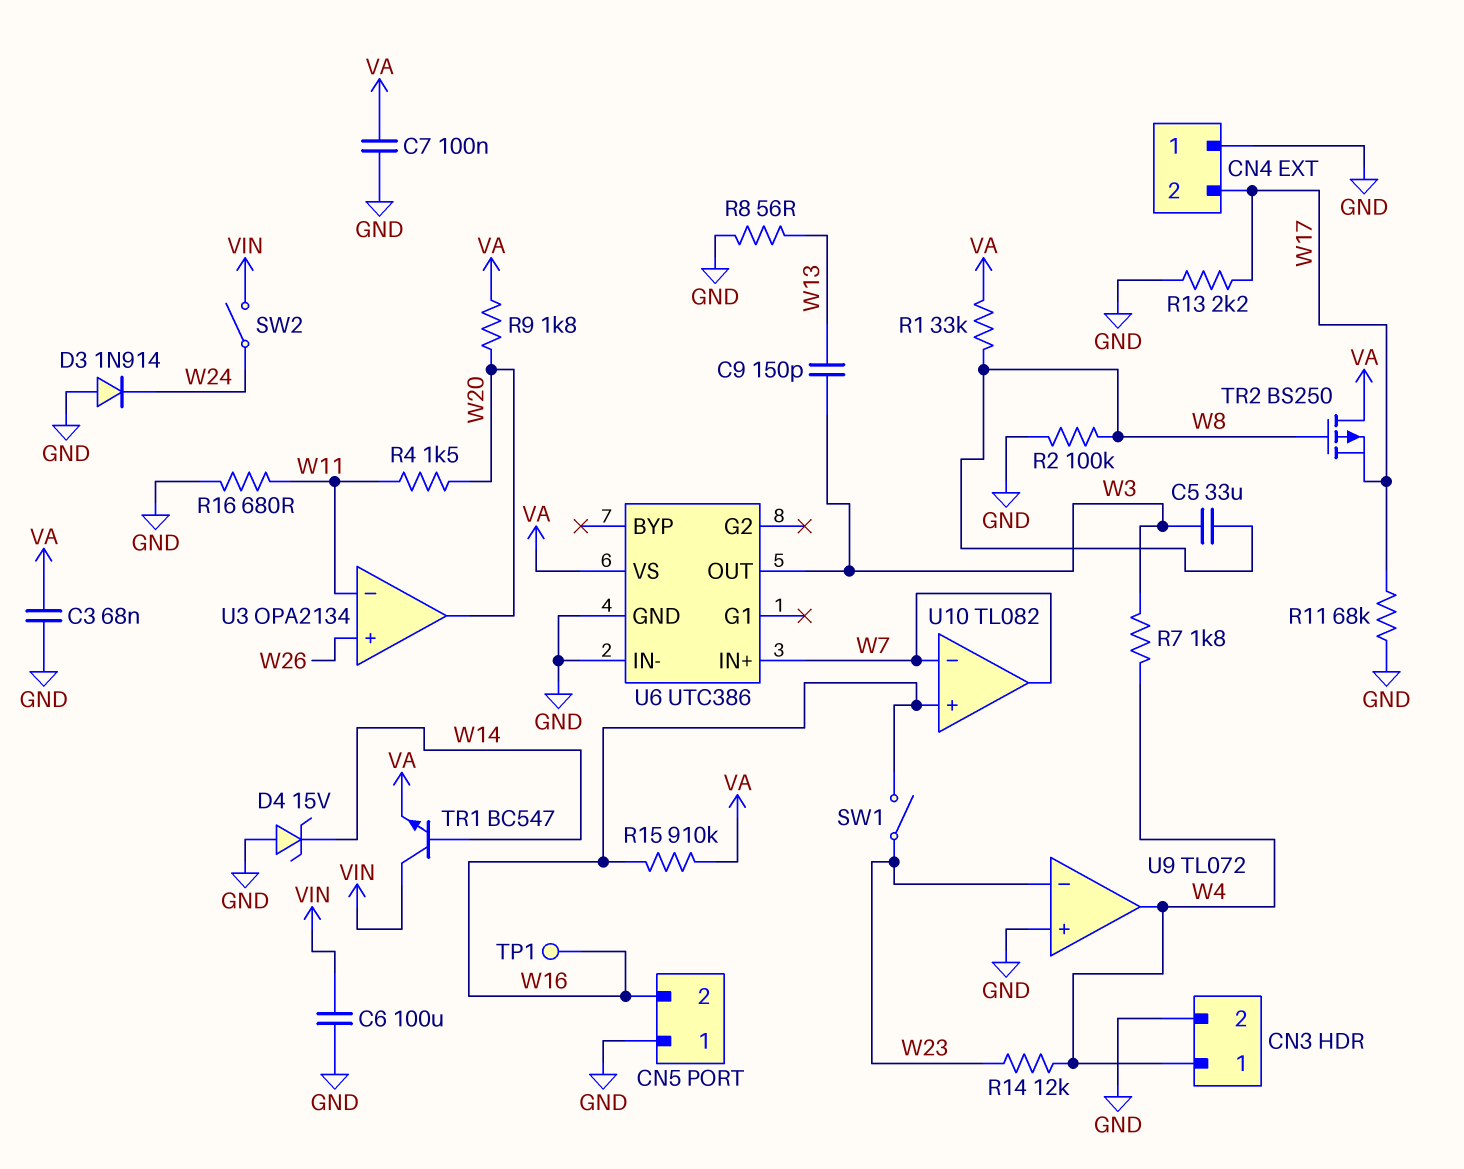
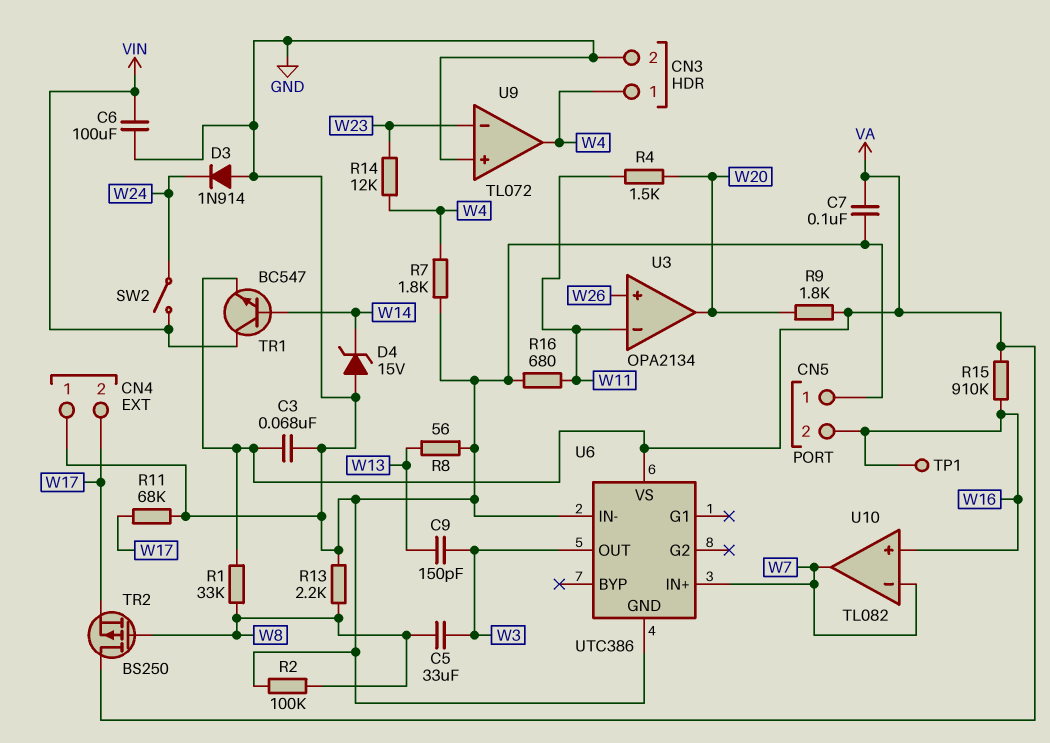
R7: 1.8k (W3, W4) -> 1.8k (GND, W4)
R13: 2.2k (GND, W17) -> 2.2k (GND, W8)
SW1: switch (W16, W23) -> none

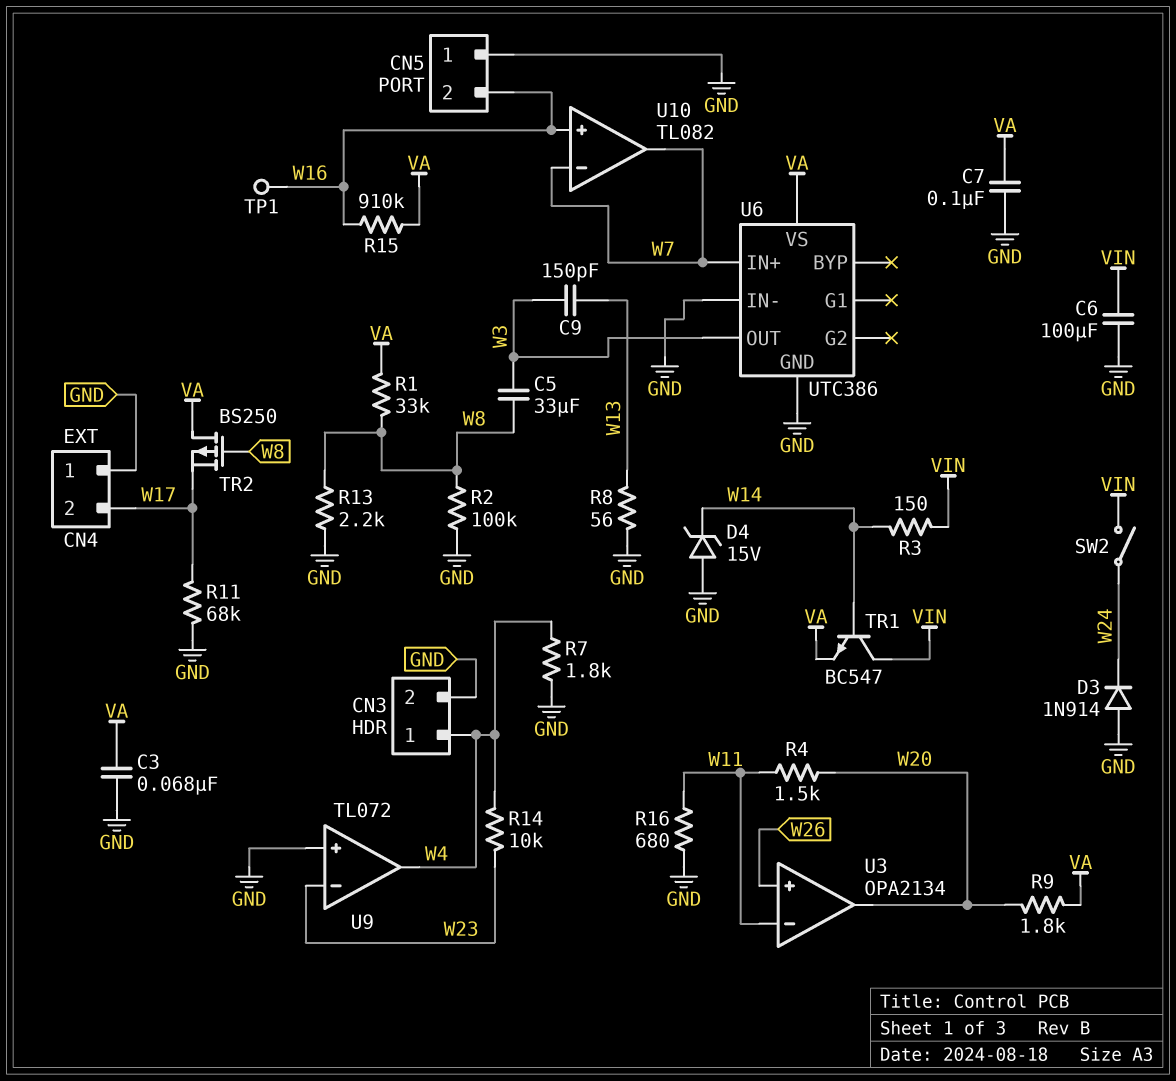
R3: none -> 150 (VIN, W14)
R14: 12k (W4, W23) -> 10k (W4, W23)

